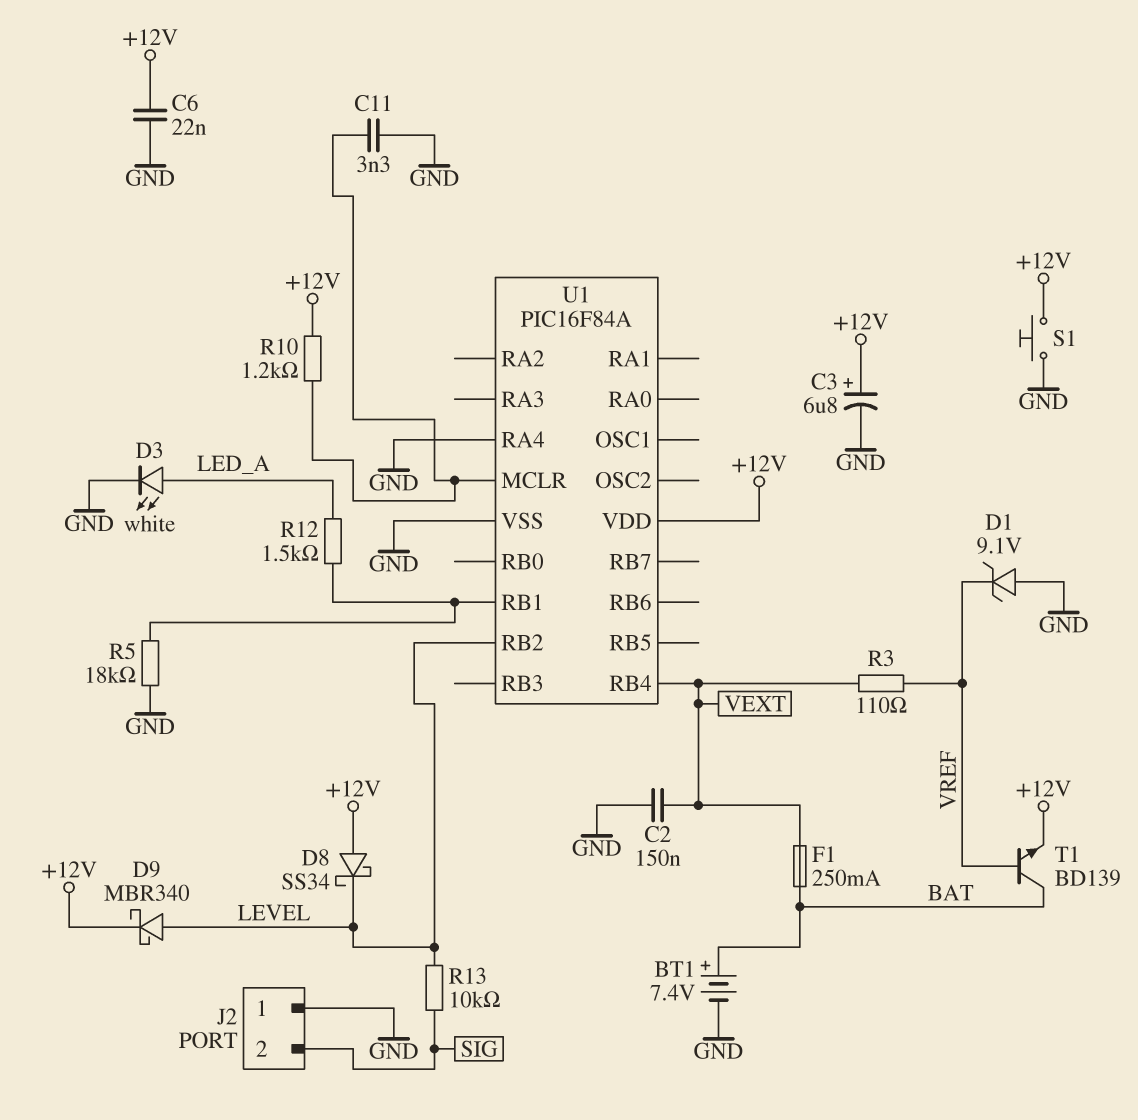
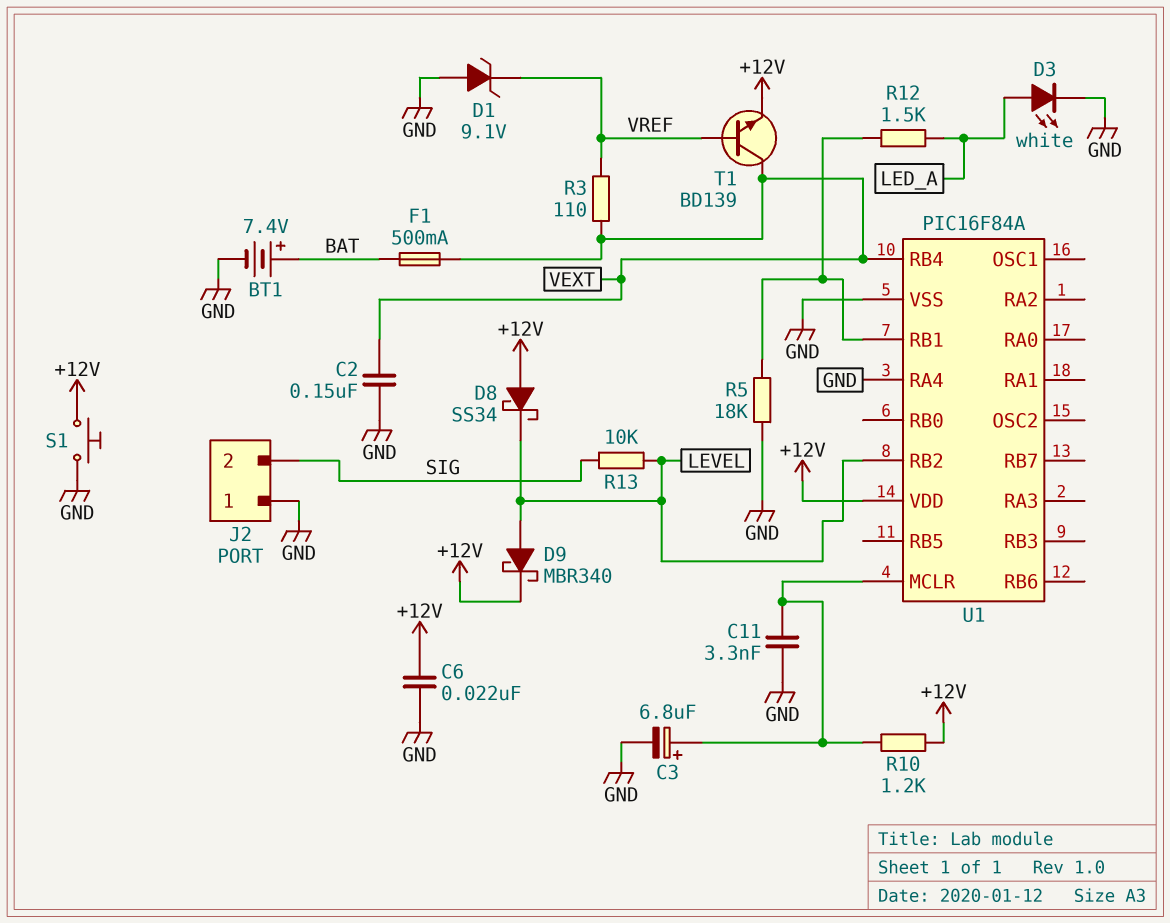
C3: 6.8uF (plus +12V, minus GND) -> 6.8uF (plus U1/MCLR, minus GND)
F1: 250mA (BAT, VEXT) -> 500mA (BAT, VEXT)
T1: NPN BD139 (B VREF, C BAT, E +12V) -> NPN BD139 (B VREF, C VEXT, E +12V)

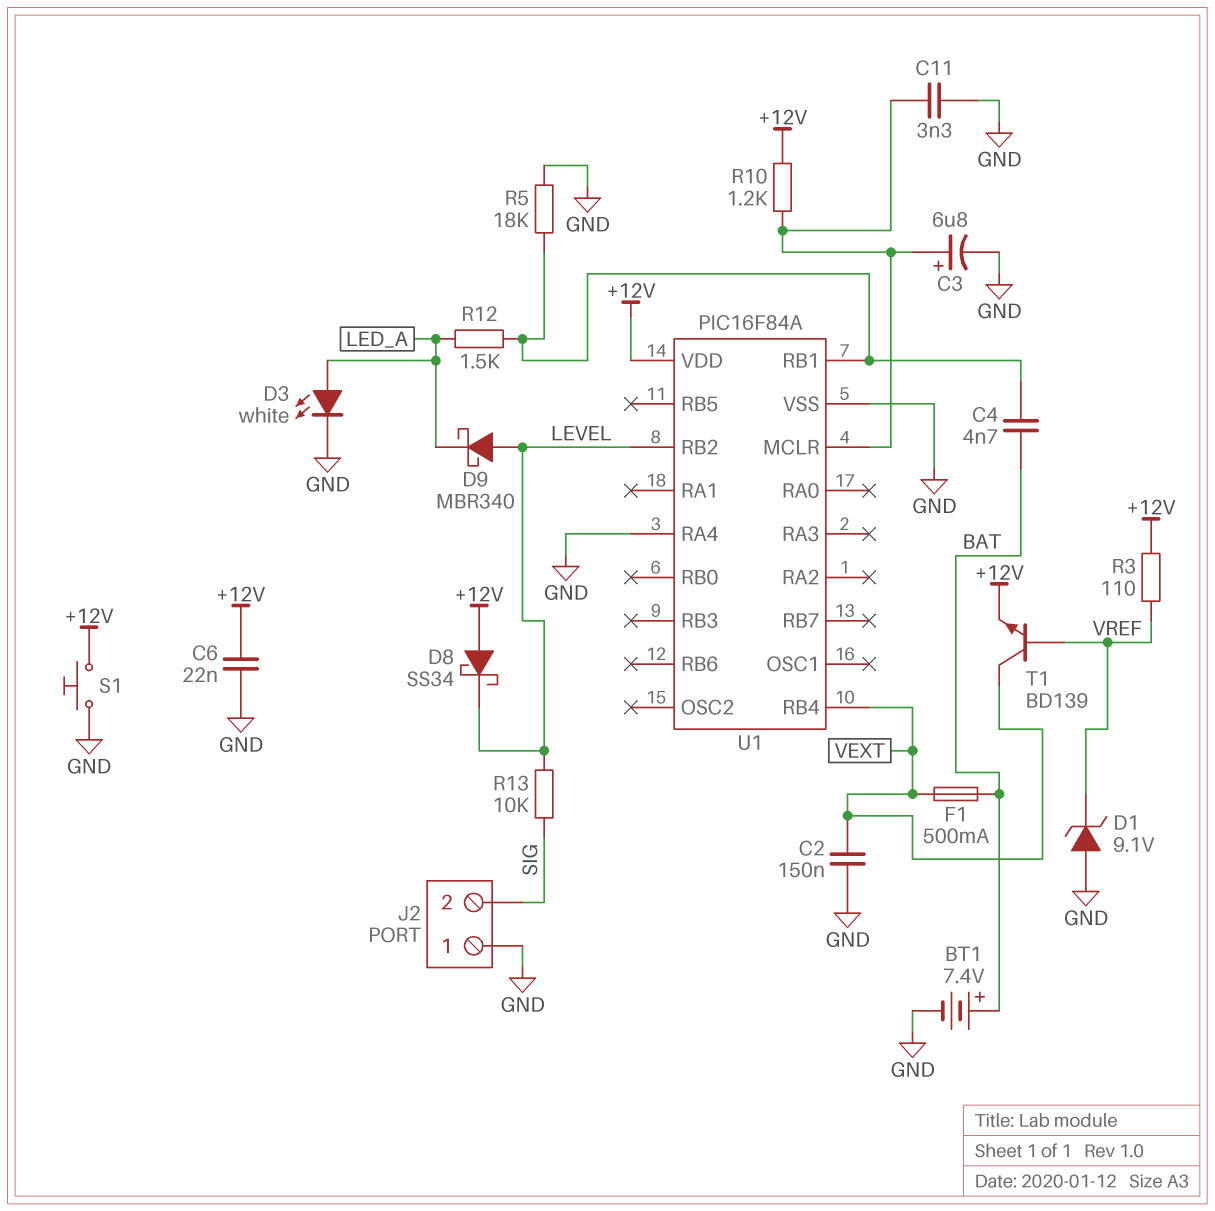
C4: none -> 4.7nF (BAT, U1/RB1)
D9: schottky MBR340 (A LEVEL, K +12V) -> schottky MBR340 (A LEVEL, K LED_A)
R3: 110 (VEXT, VREF) -> 110 (+12V, VREF)

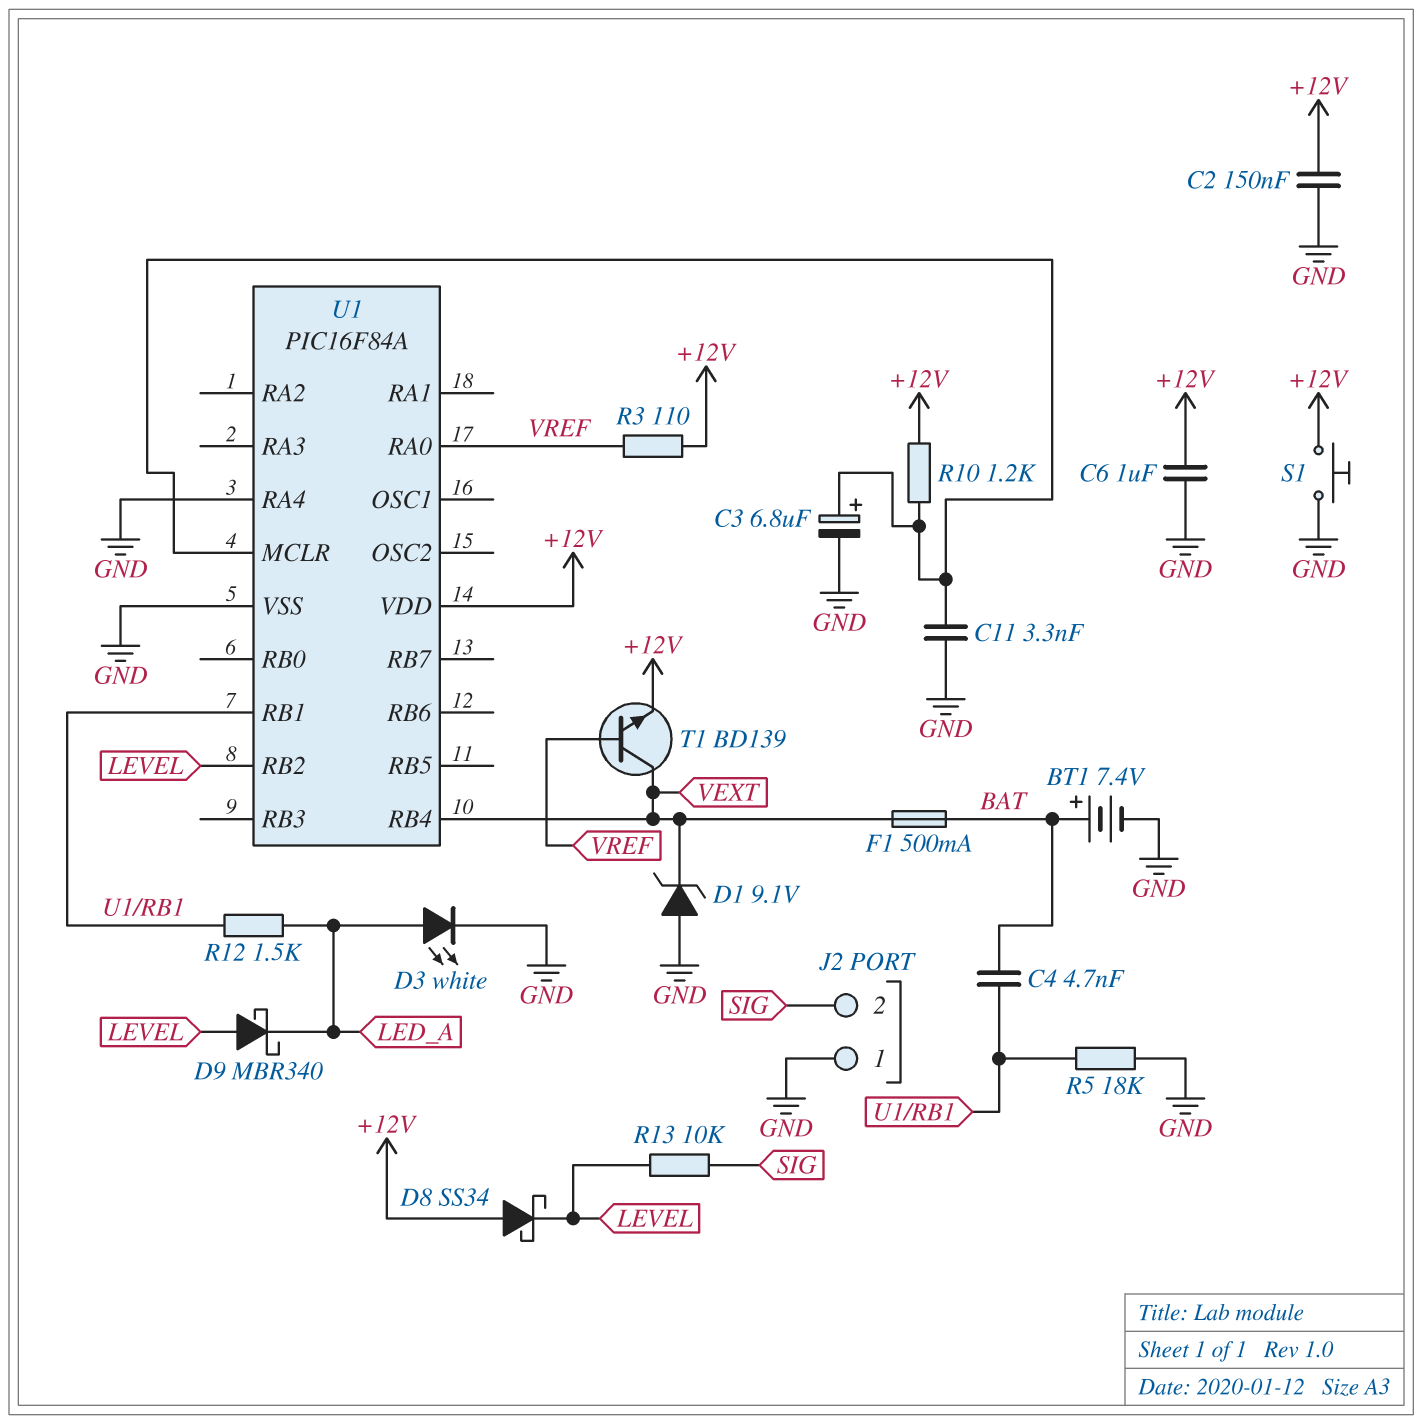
C2: 150nF (GND, VEXT) -> 150nF (+12V, GND)
C6: 22nF (+12V, GND) -> 1uF (+12V, GND)
D1: zener 9.1V (A GND, K VREF) -> zener 9.1V (A GND, K VEXT)
U1 pin RA0: none -> VREF

